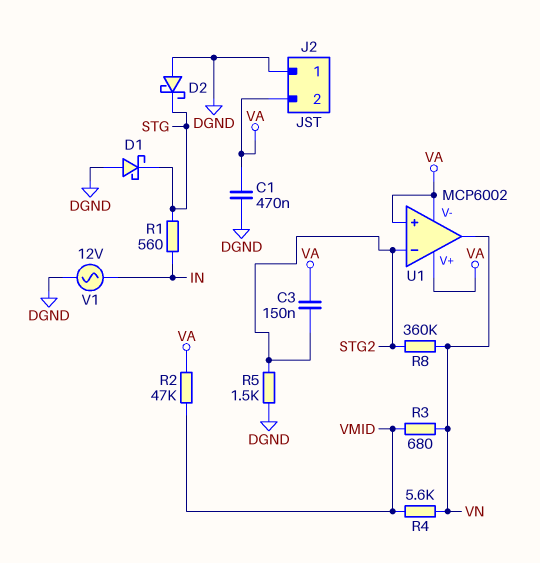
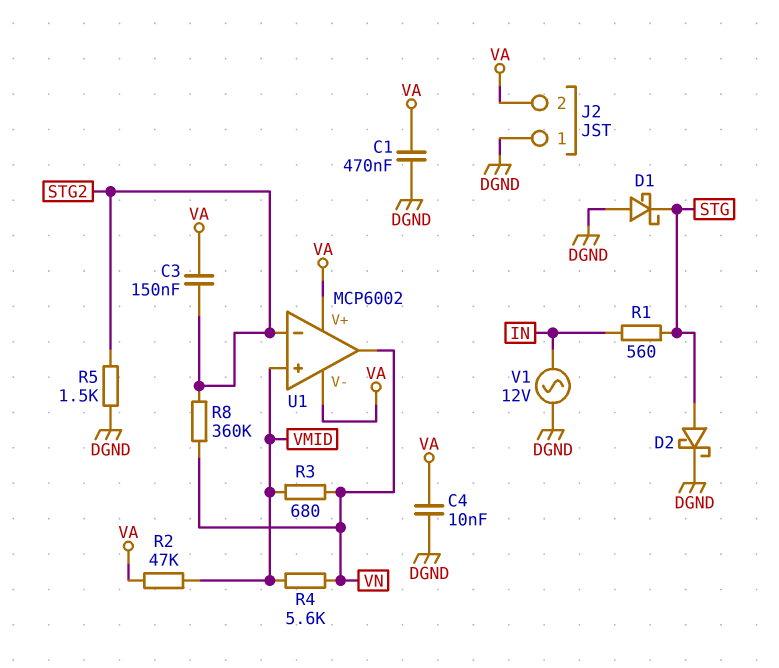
C4: none -> 10nF (DGND, VA)
D2: schottky (A DGND, K STG) -> schottky (A STG, K DGND)
U1 pin in+: VA -> VMID

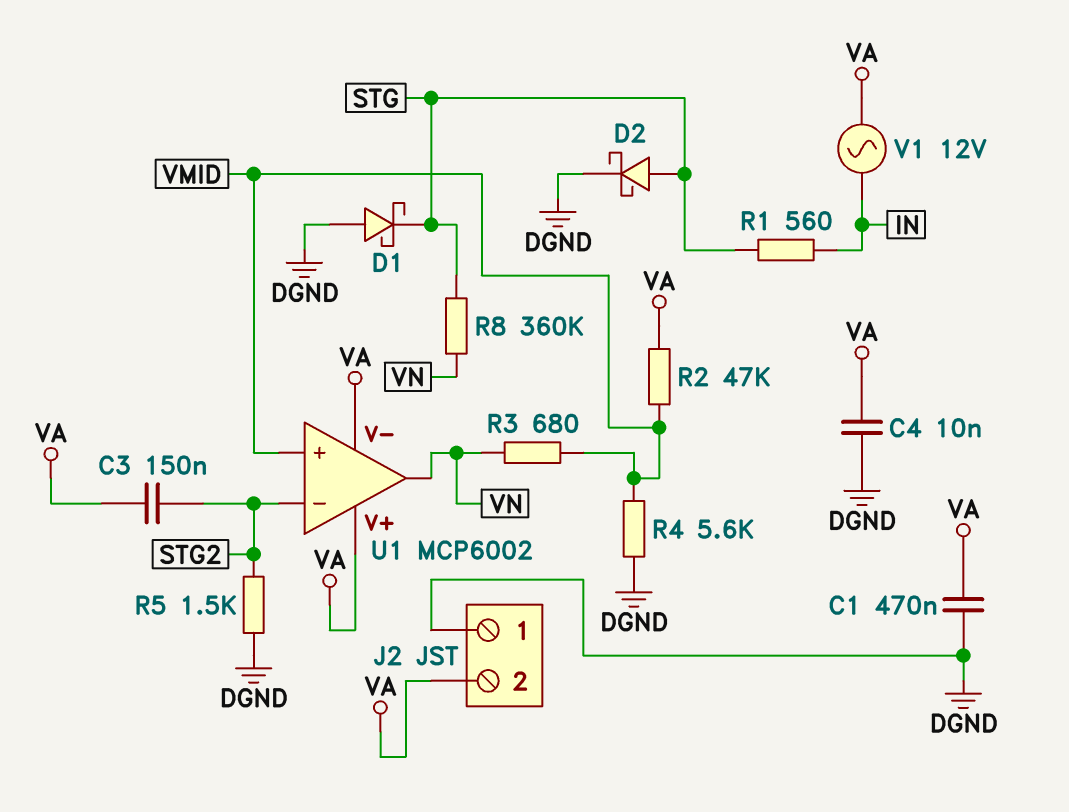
R4: 5.6k (VMID, VN) -> 5.6k (DGND, VMID)
R8: 360k (STG2, VN) -> 360k (STG, VN)
V1: AC 12V (DGND, IN) -> AC 12V (IN, VA)

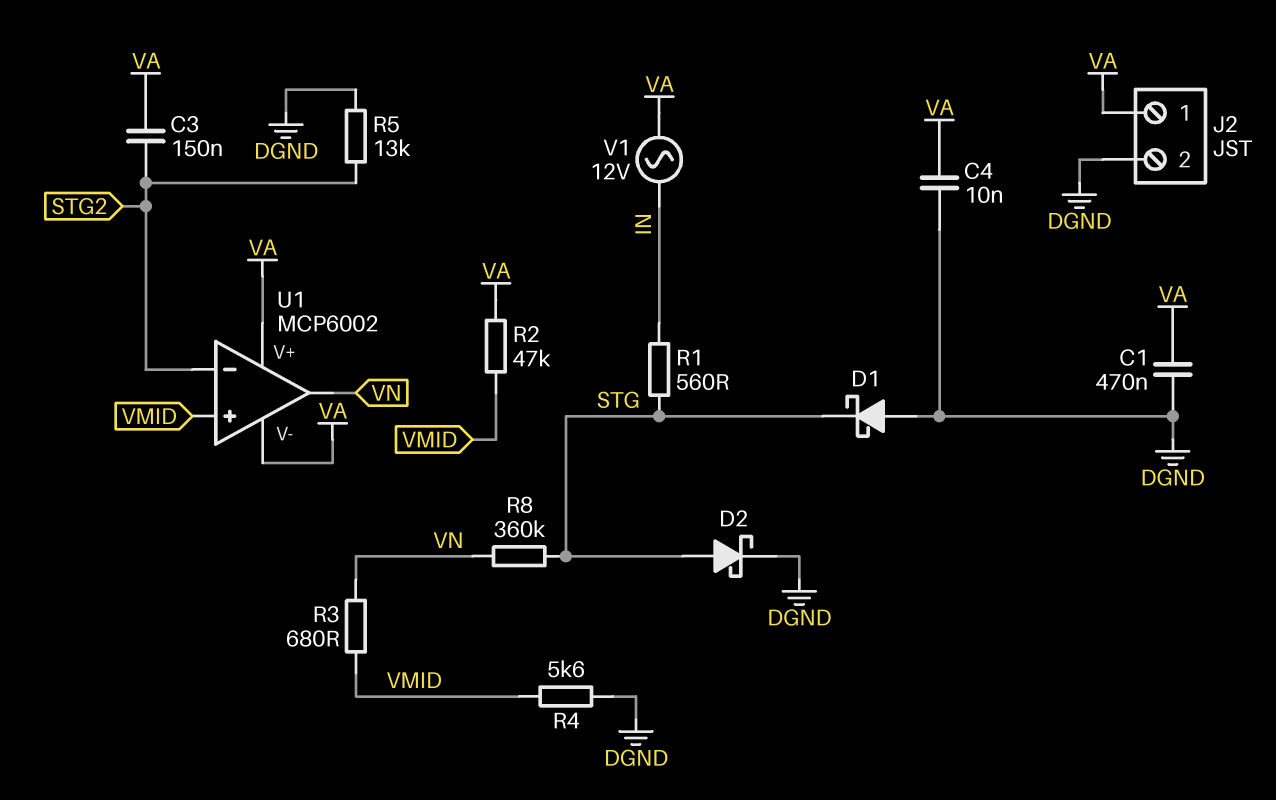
J2 pin 1: DGND -> VA
J2 pin 2: VA -> DGND
R5: 1.5k (DGND, STG2) -> 13k (DGND, STG2)

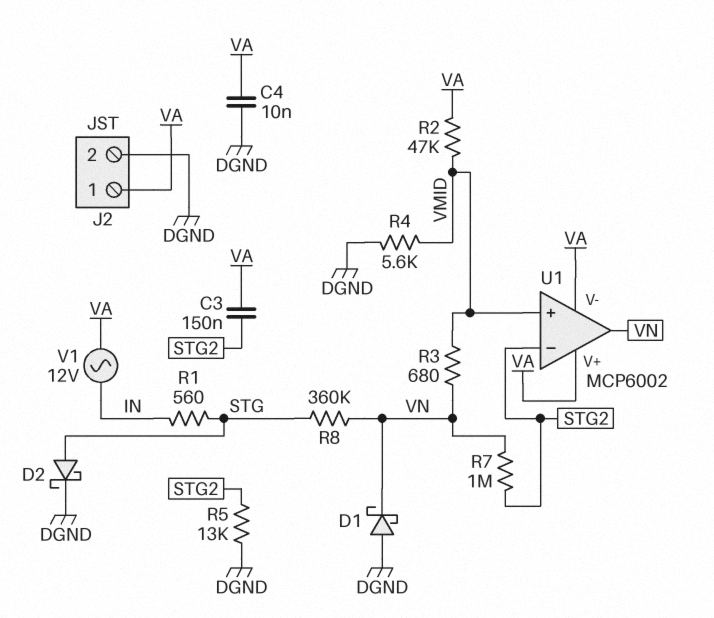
C1: 470nF (DGND, VA) -> none
D1: schottky (A DGND, K STG) -> schottky (A DGND, K VN)
R7: none -> 1M (STG2, VN)

